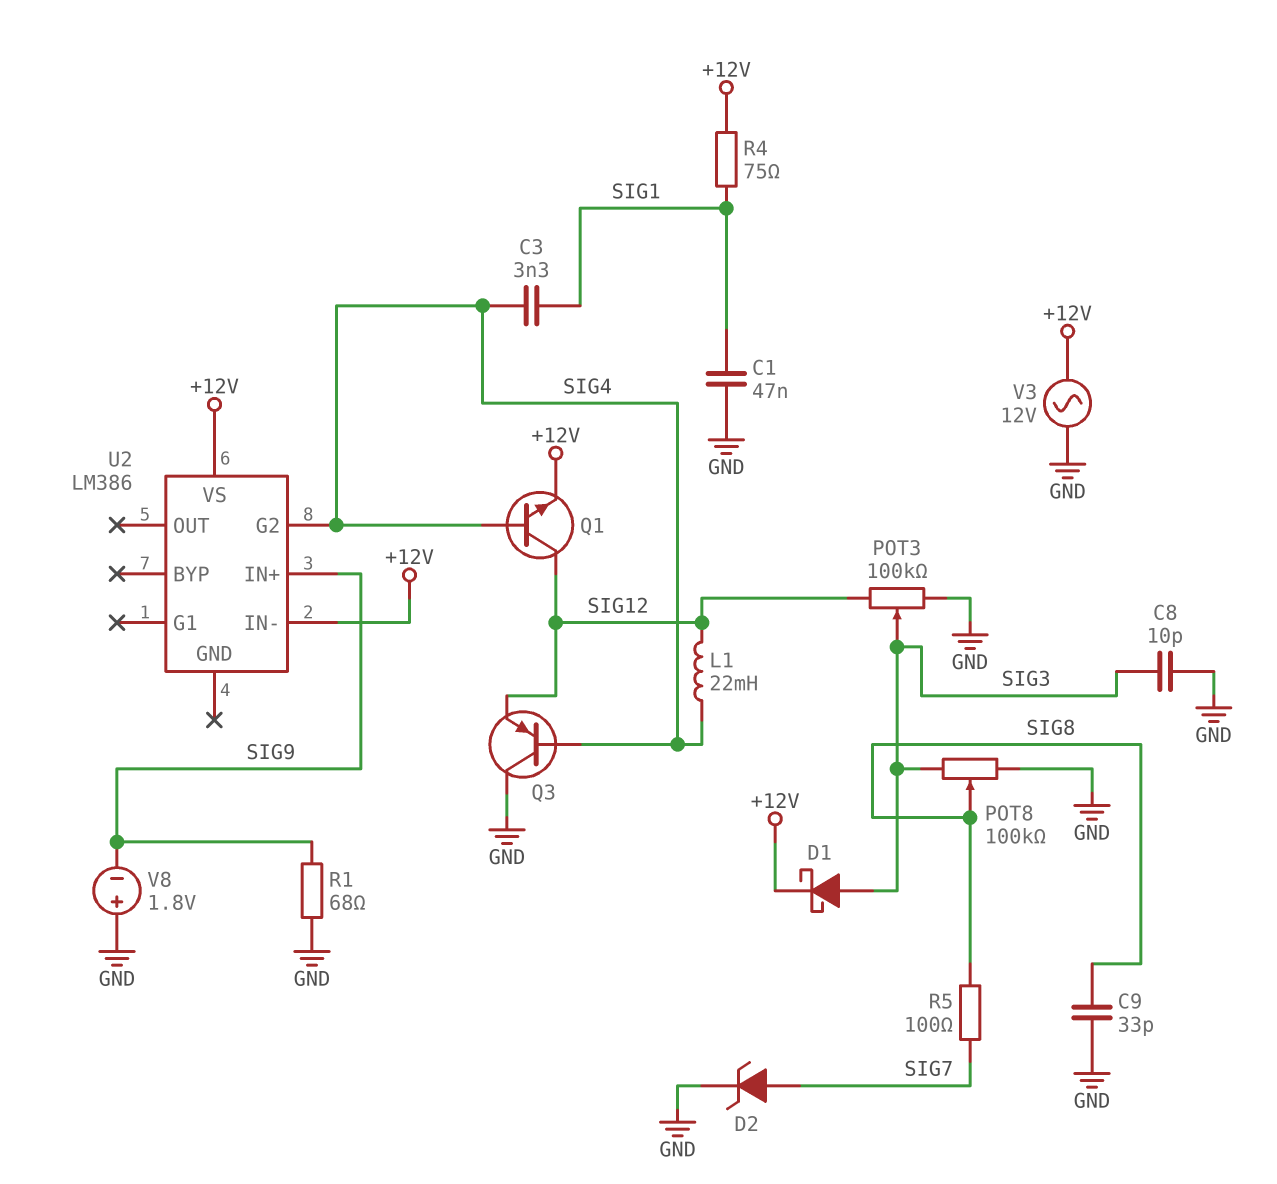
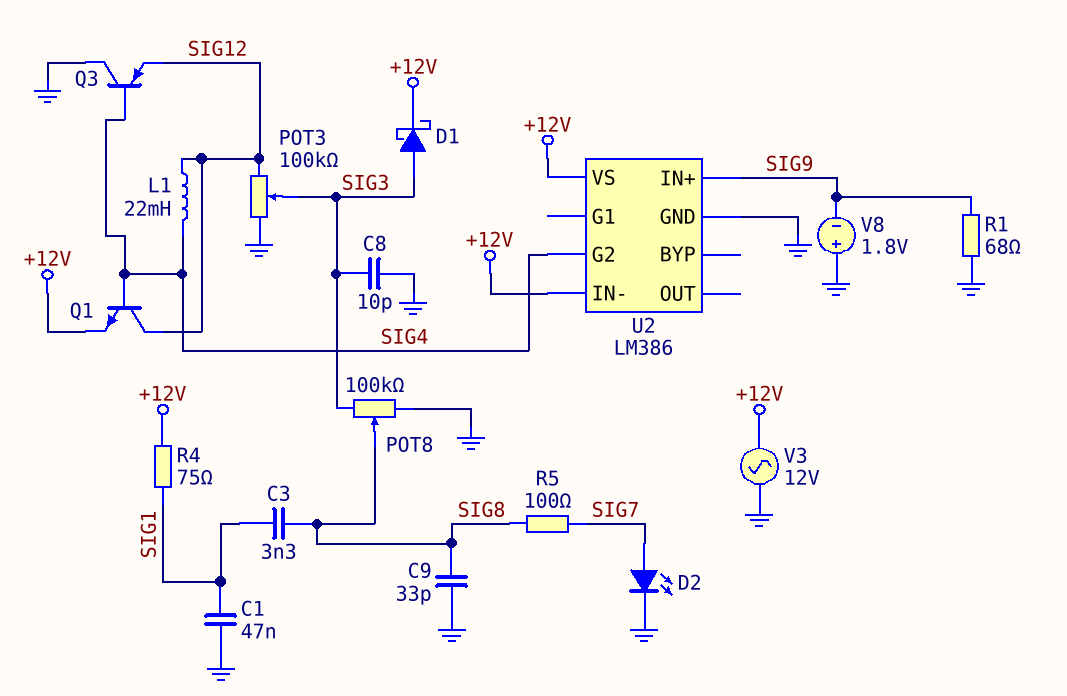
C3: 3.3nF (SIG1, SIG4) -> 3.3nF (SIG1, SIG8)
D2: zener (A SIG7, K GND) -> LED (A SIG7, K GND)
U2 pin GND: none -> GND

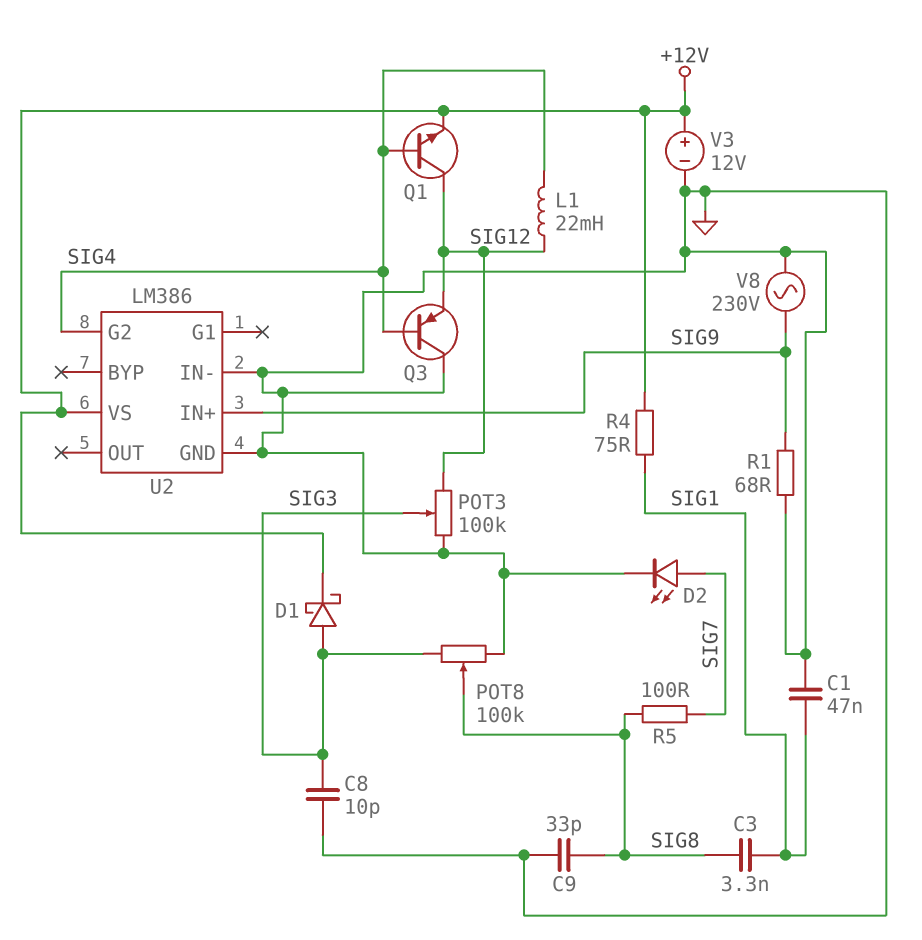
U2 pin IN-: +12V -> GND
V3: AC 12V (+12V, GND) -> 12V (plus +12V, minus GND)
V8: 1.8V (plus GND, minus SIG9) -> AC 230V (GND, SIG9)

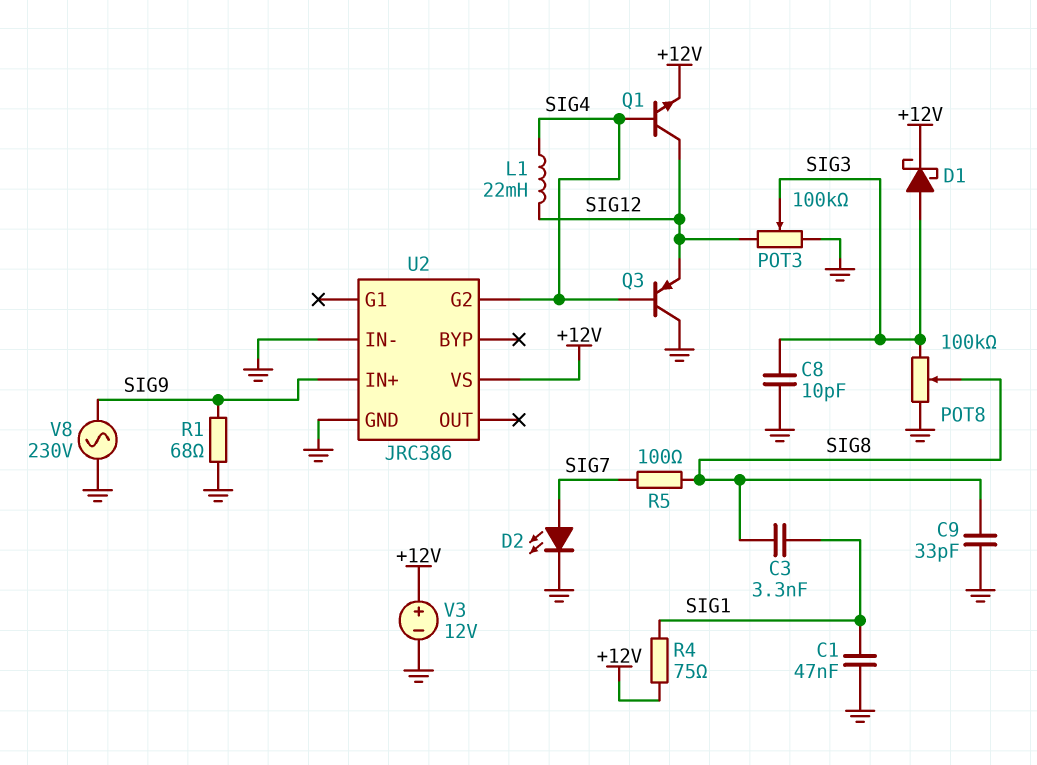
U2: LM386 -> JRC386

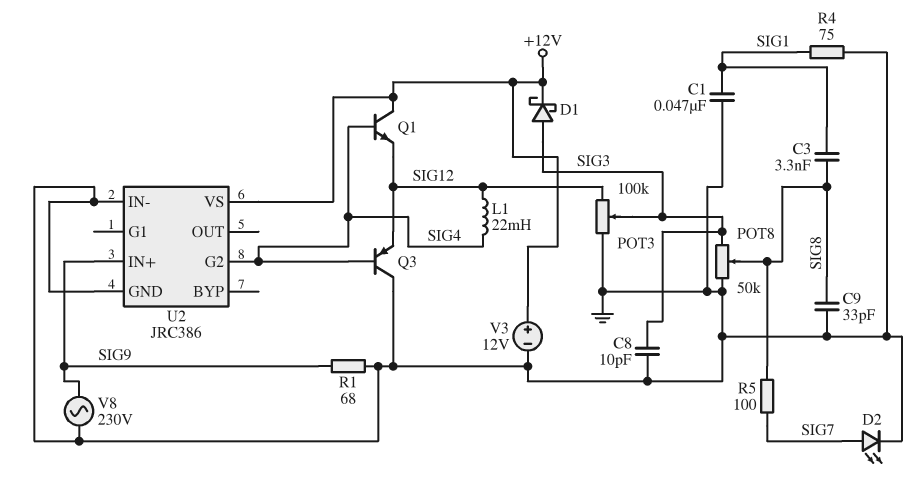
POT8: 100k (GND, SIG3, wiper SIG8) -> 50k (GND, SIG3, wiper SIG8)
Q1: NPN (B SIG4, C SIG12, E +12V) -> NPN (B SIG4, C +12V, E SIG12)
R4: 75 (+12V, SIG1) -> 75 (GND, SIG1)

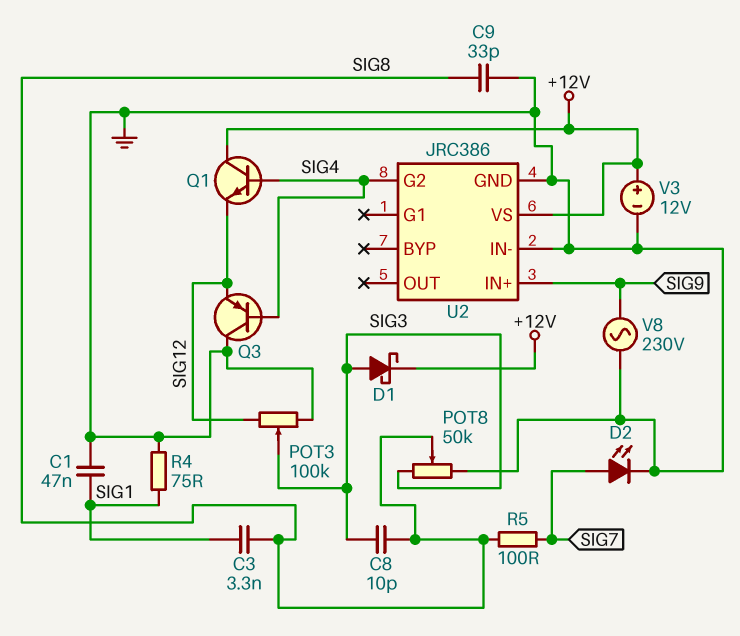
C8: 10pF (GND, SIG3) -> 10pF (SIG3, SIG8)
L1: 22mH (SIG4, SIG12) -> none
R1: 68 (GND, SIG9) -> none

